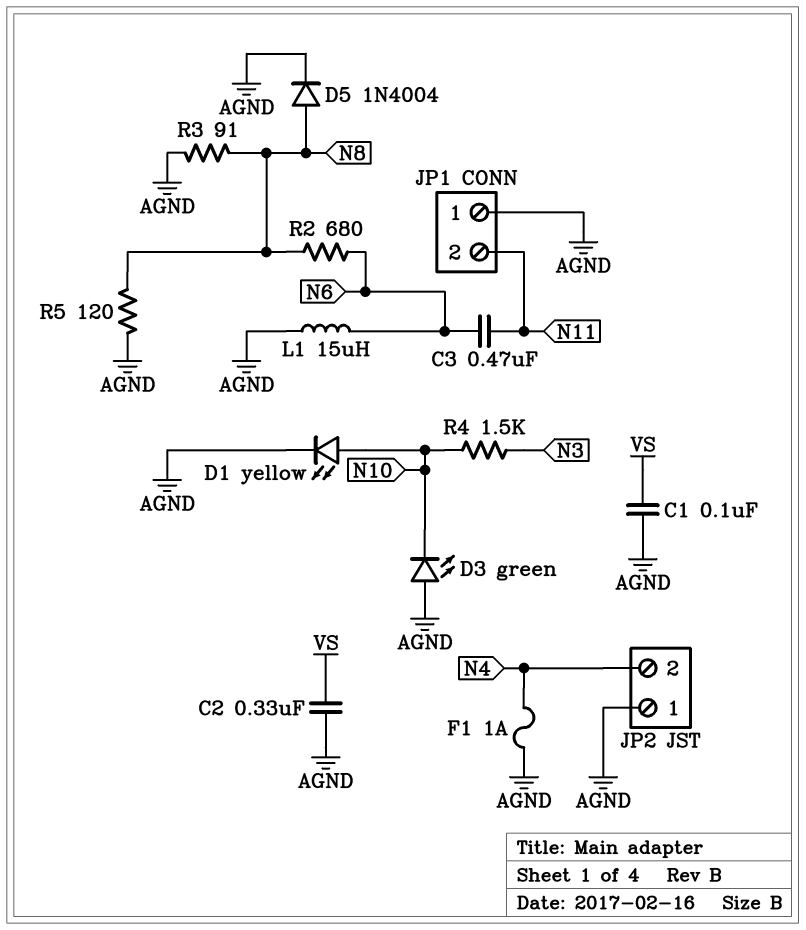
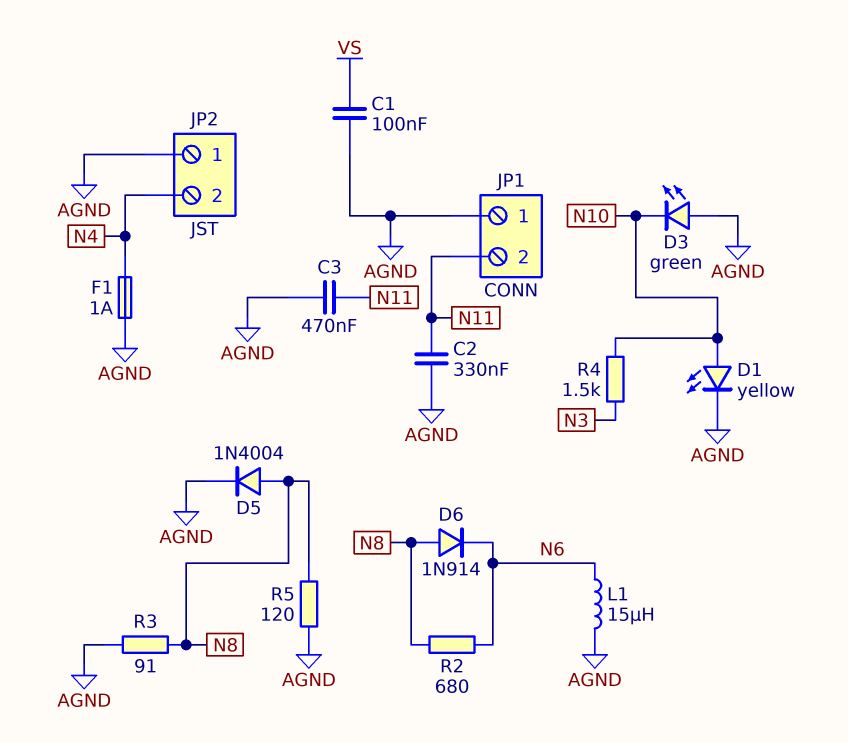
C2: 330nF (AGND, VS) -> 330nF (AGND, N11)
C3: 470nF (N6, N11) -> 470nF (AGND, N11)
D6: none -> diode 1N914 (A N8, K N6)

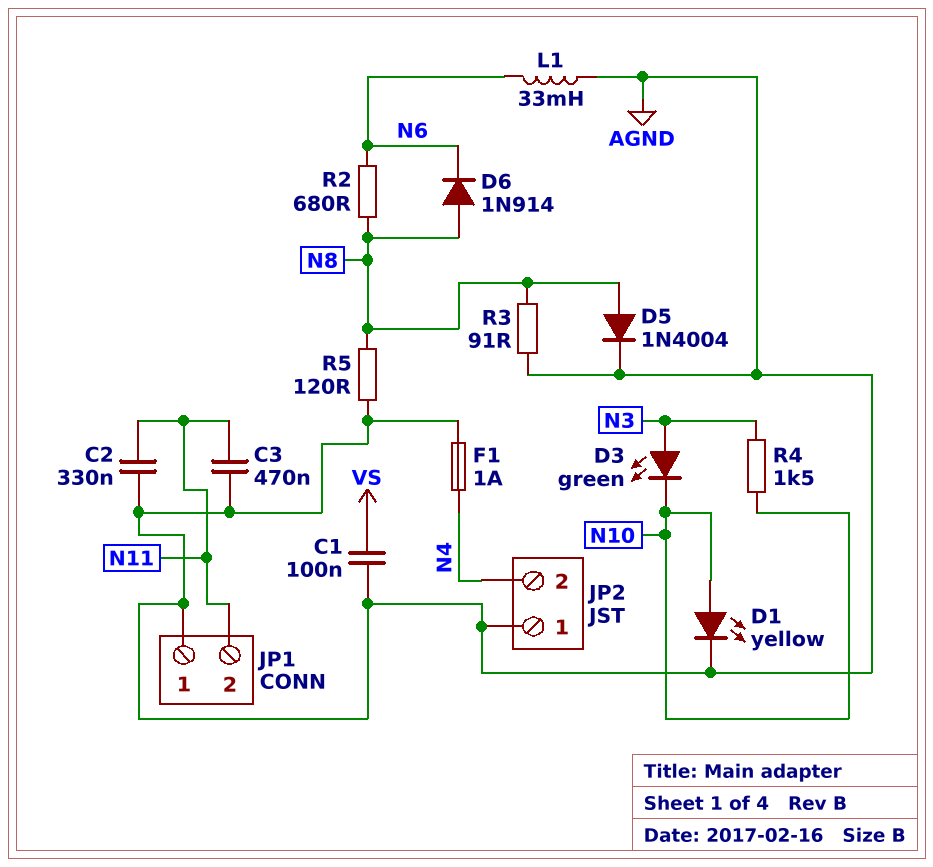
D3: LED green (A AGND, K N10) -> LED green (A N3, K N10)
L1: 15uH (AGND, N6) -> 33mH (AGND, N6)

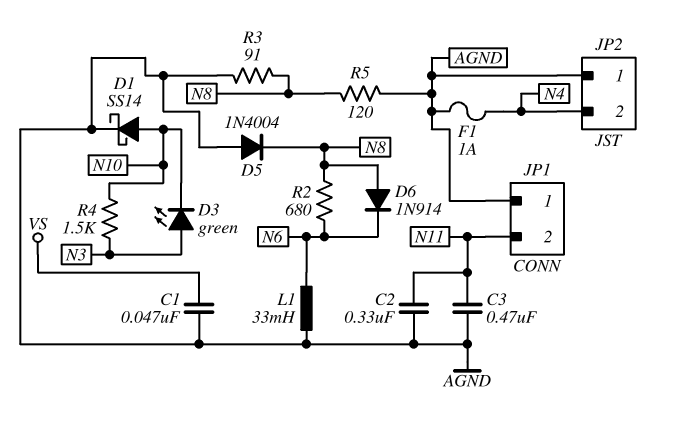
C1: 100nF (AGND, VS) -> 47nF (AGND, VS)
D1: LED yellow (A N10, K AGND) -> schottky SS14 (A N10, K AGND)
D5: diode 1N4004 (A N8, K AGND) -> diode 1N4004 (A AGND, K N8)

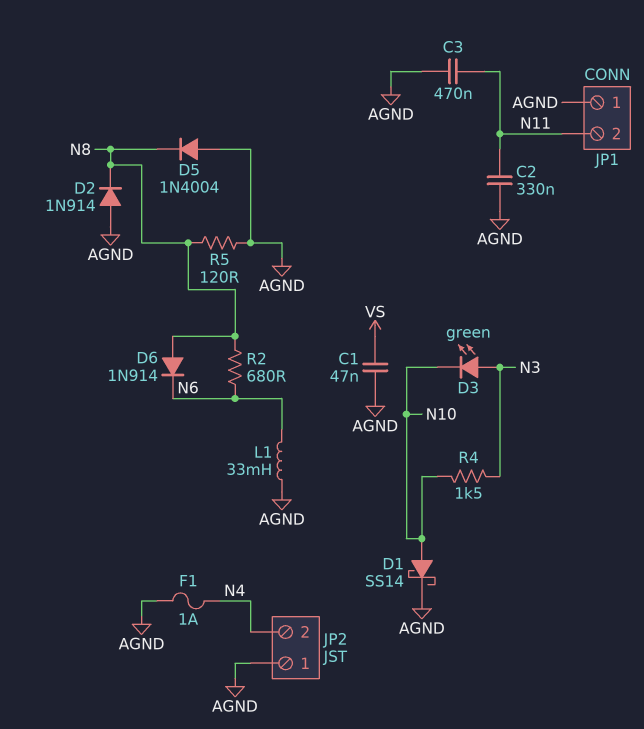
D2: none -> diode 1N914 (A AGND, K N8)
R3: 91 (AGND, N8) -> none

